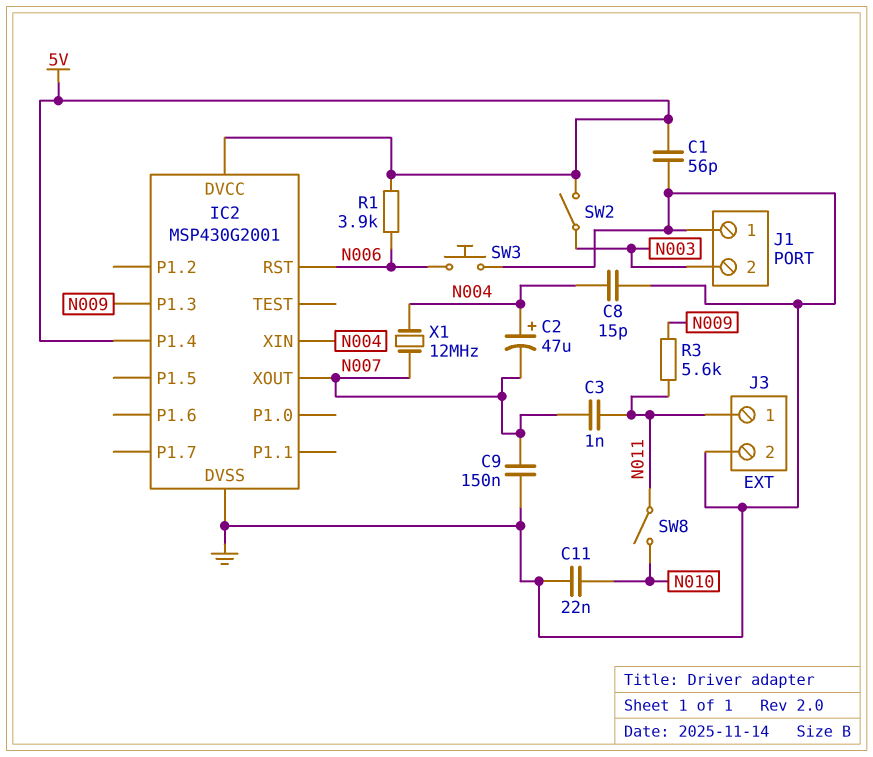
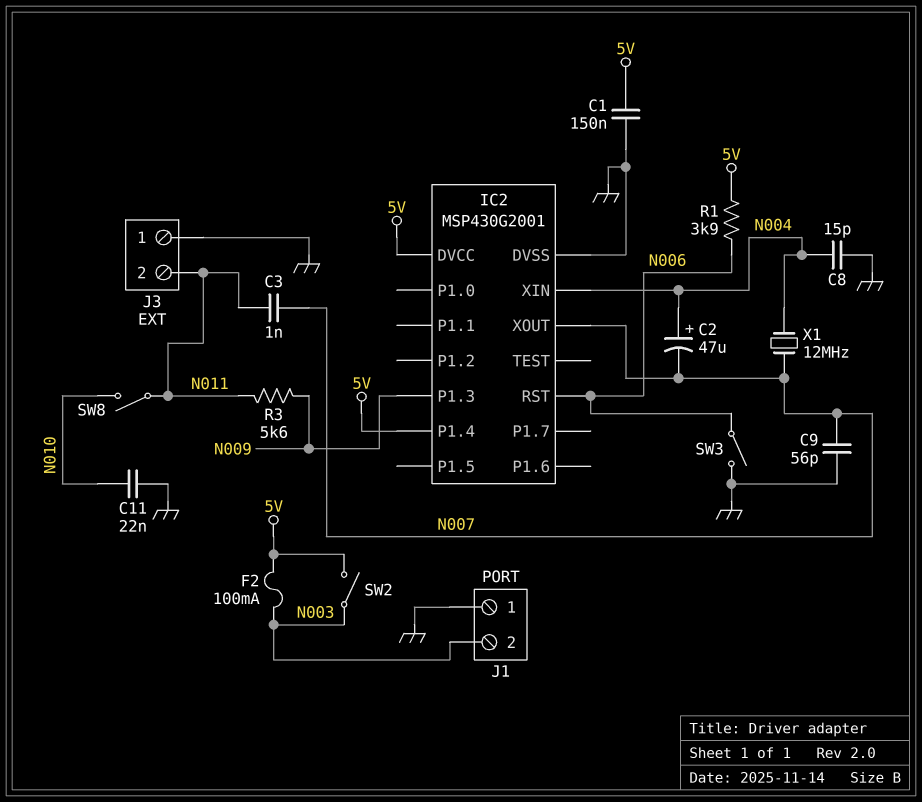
C1: 56pF (5V, GND) -> 150nF (5V, GND)
C9: 150nF (GND, N007) -> 56pF (GND, N007)
F2: none -> 100mA (5V, N003)
J3 pin 1: N011 -> GND
J3 pin 2: GND -> N011
SW3: button (GND, N006) -> switch (GND, N006)

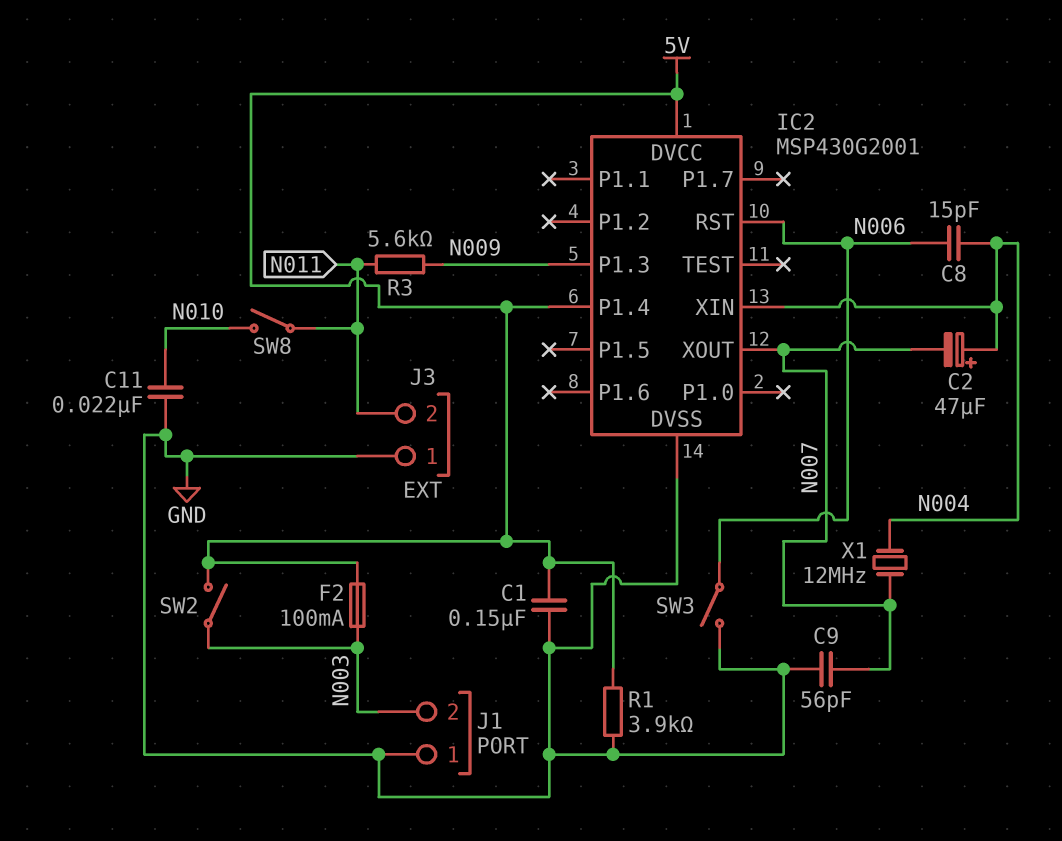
C3: 1nF (N007, N011) -> none
C8: 15pF (GND, N004) -> 15pF (N004, N006)
R1: 3.9k (5V, N006) -> 3.9k (5V, GND)

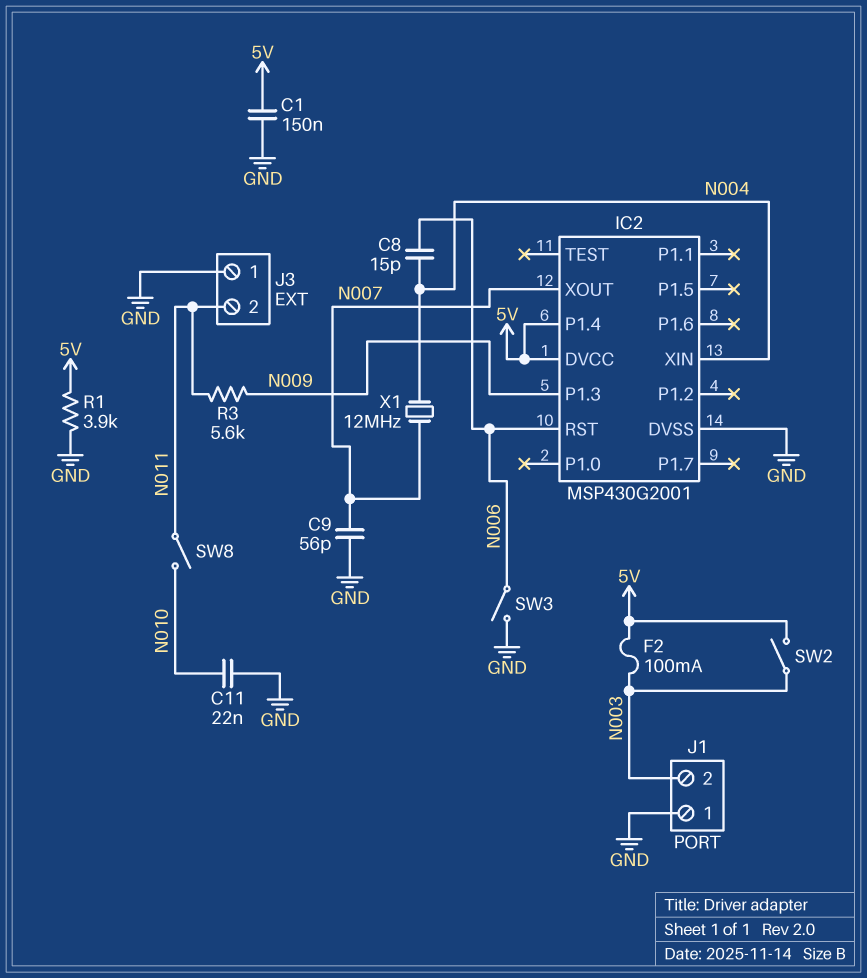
C2: 47uF (plus N004, minus N007) -> none

